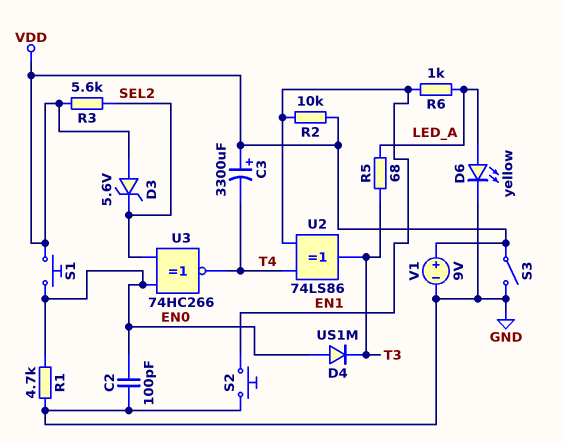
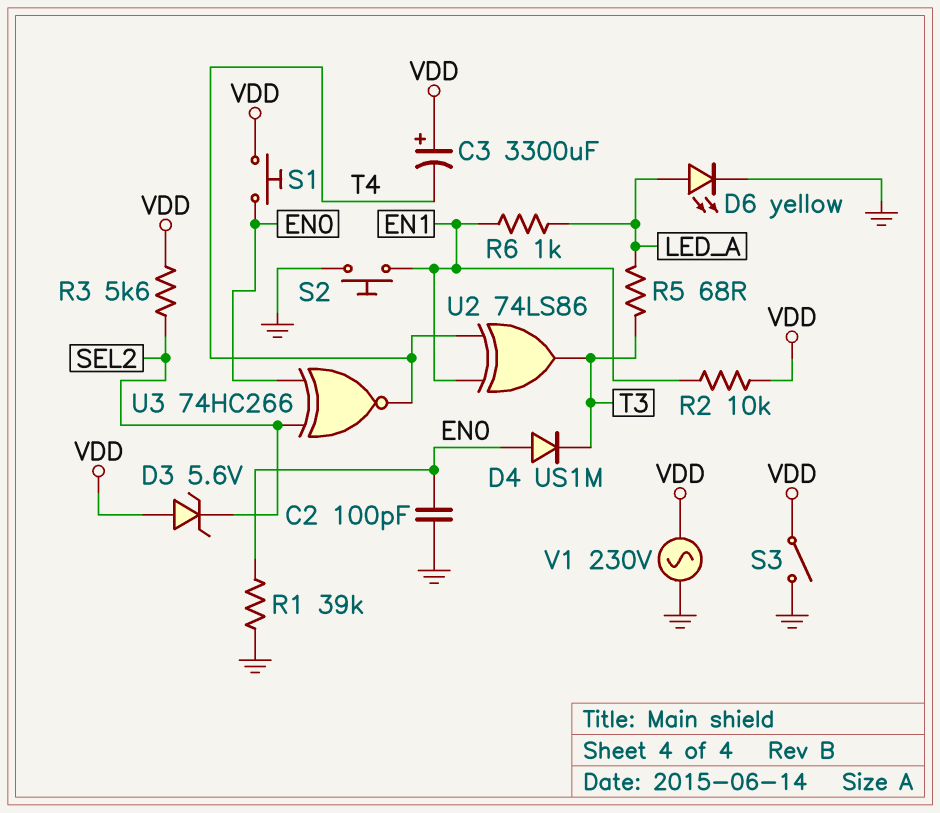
R1: 4.7k (EN0, GND) -> 39k (EN0, GND)
V1: 9V (plus VDD, minus GND) -> AC 230V (GND, VDD)

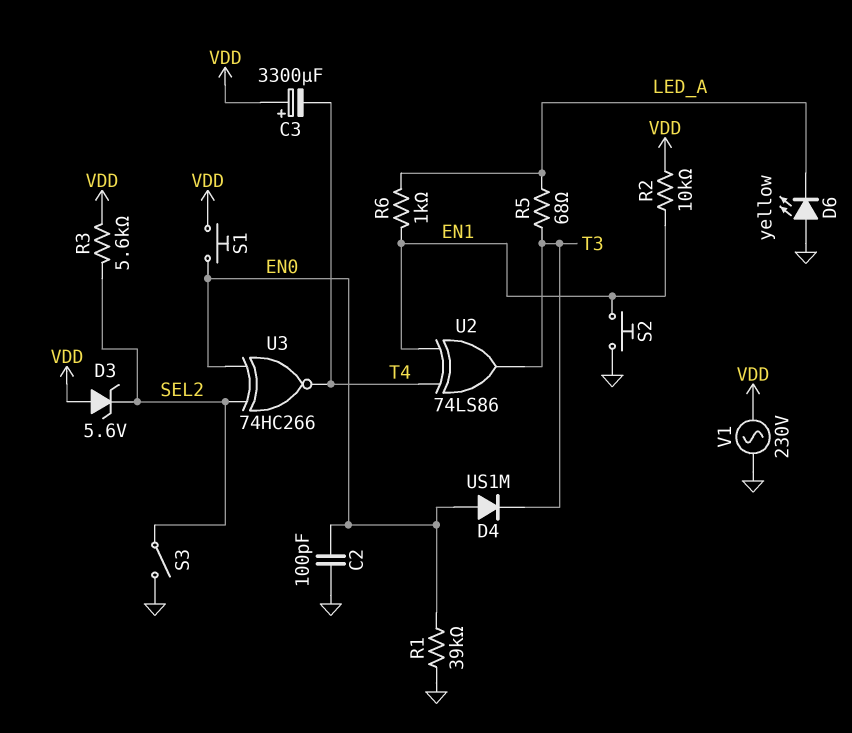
D6: LED yellow (A LED_A, K GND) -> LED yellow (A GND, K LED_A)
S3: switch (GND, VDD) -> switch (GND, SEL2)

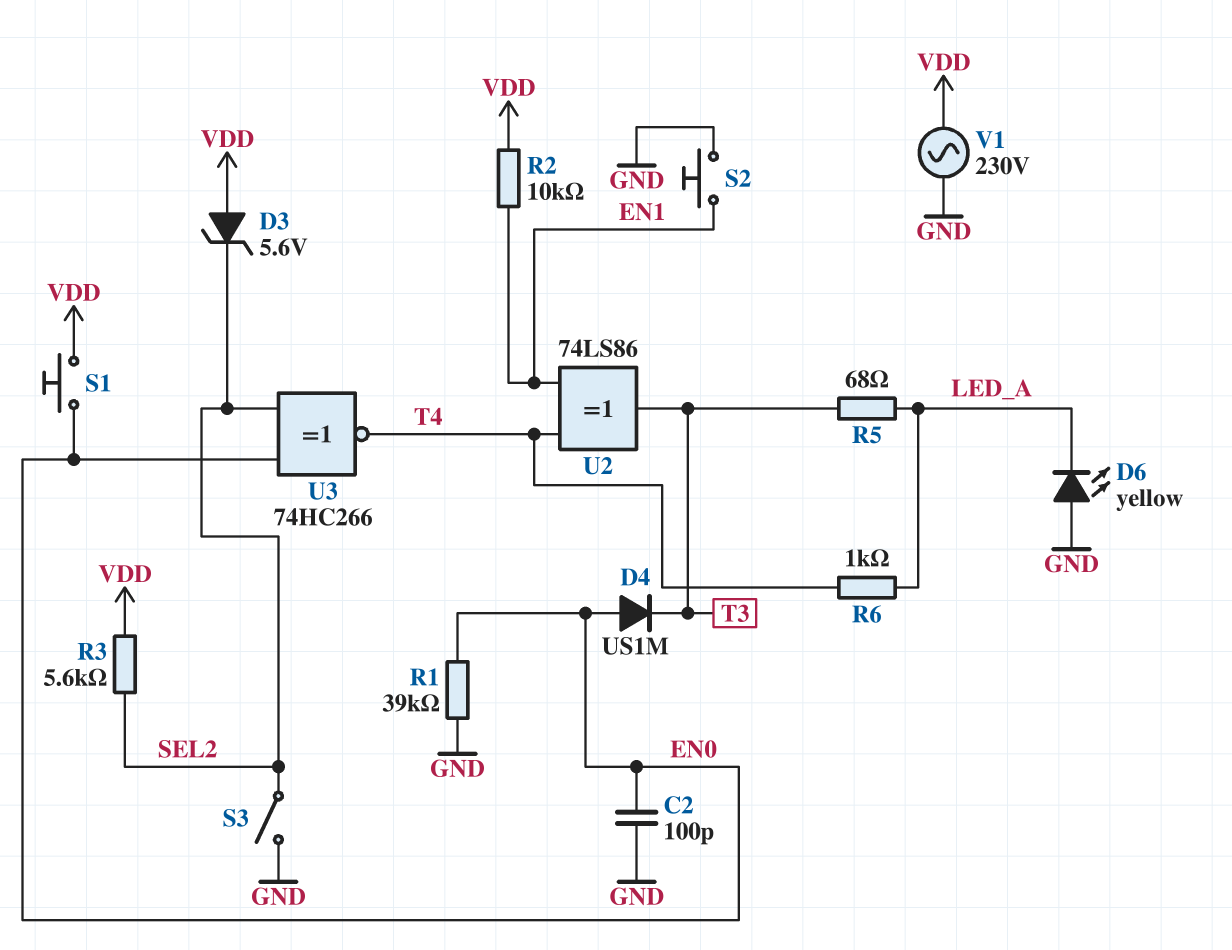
C3: 3300uF (plus VDD, minus T4) -> none
R6: 1k (EN1, LED_A) -> 1k (LED_A, T4)

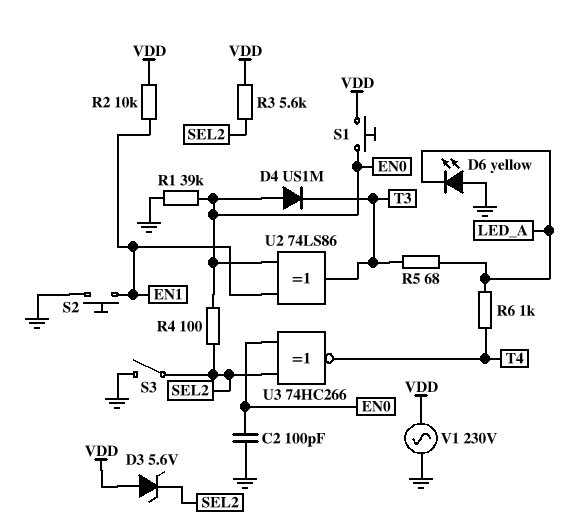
R4: none -> 100 (EN0, SEL2)
U2: XOR 74LS86 (in EN1, in T4, out T3) -> XOR 74LS86 (in EN0, in EN1, out T3)

